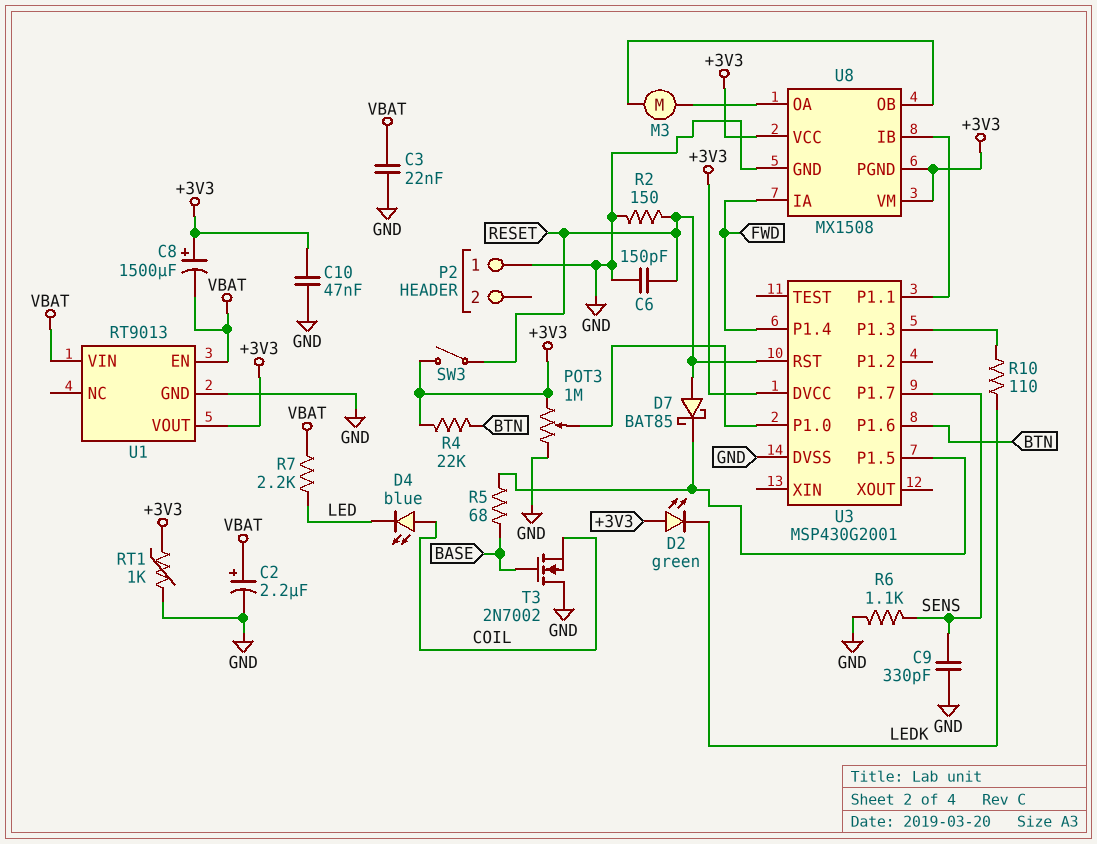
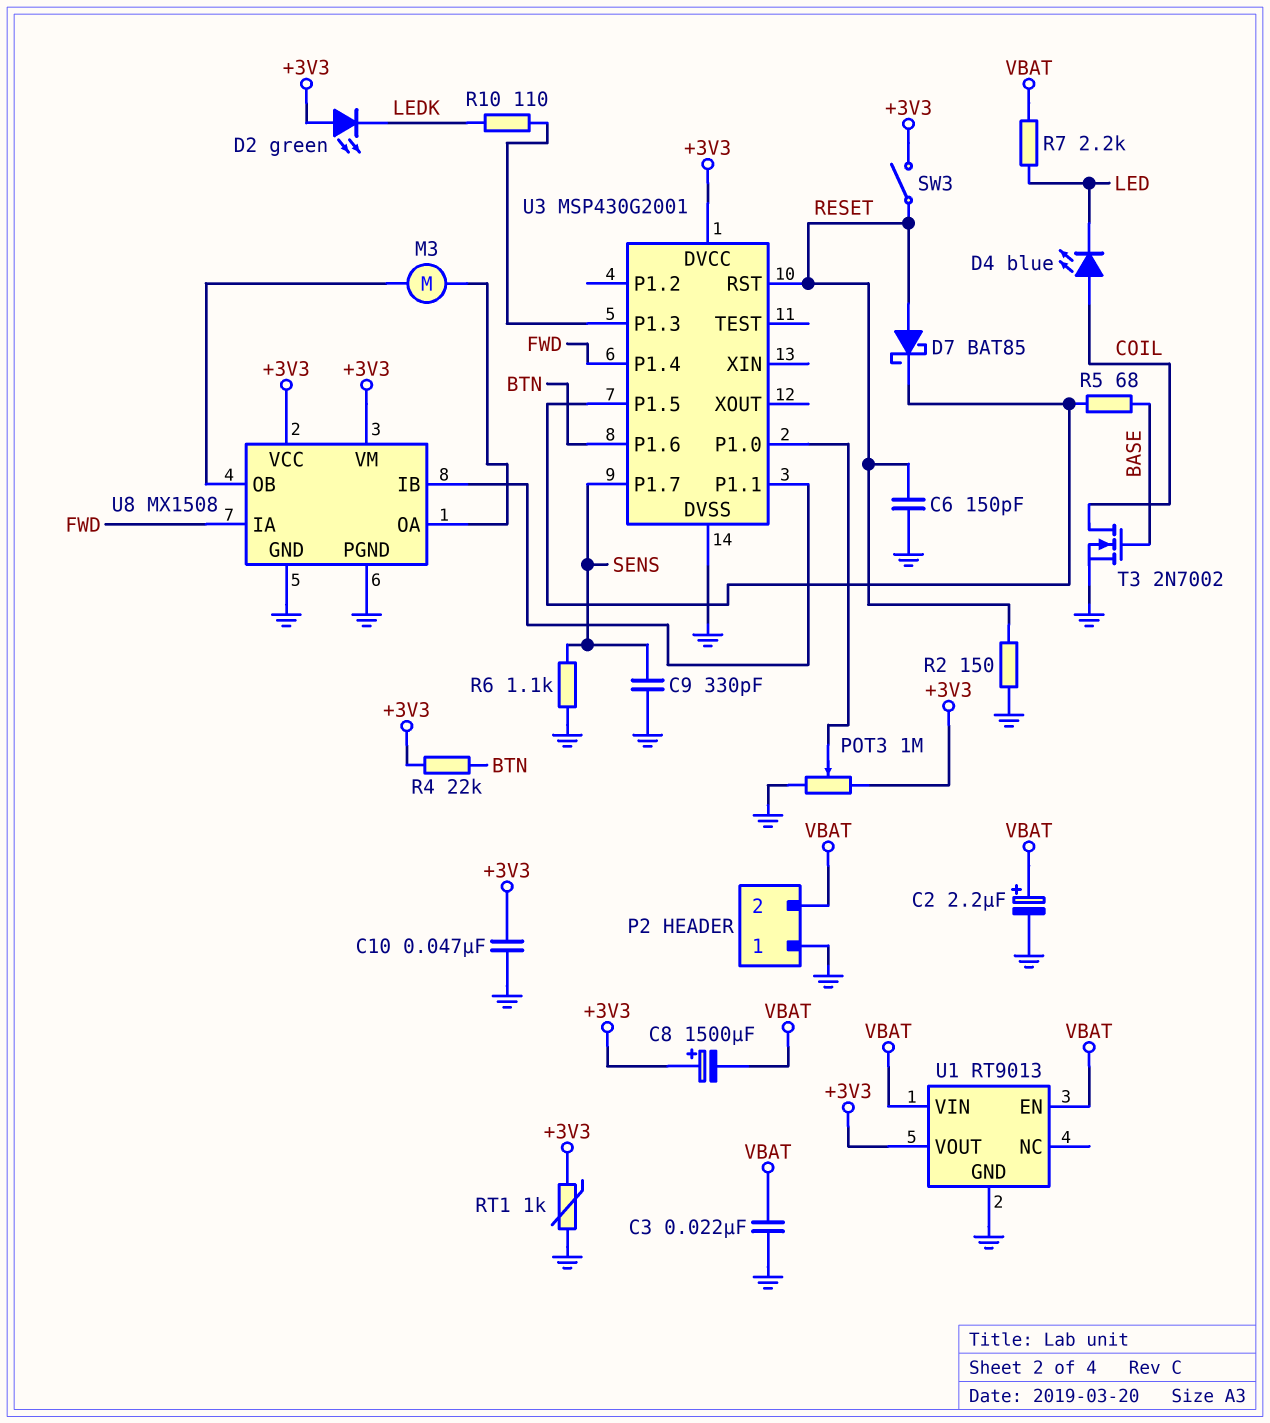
P2 pin 2: none -> VBAT
T3: NMOS 2N7002 (G BASE, D GND, S COIL) -> NMOS 2N7002 (G BASE, D COIL, S GND)
U8 pin PGND: +3V3 -> GND

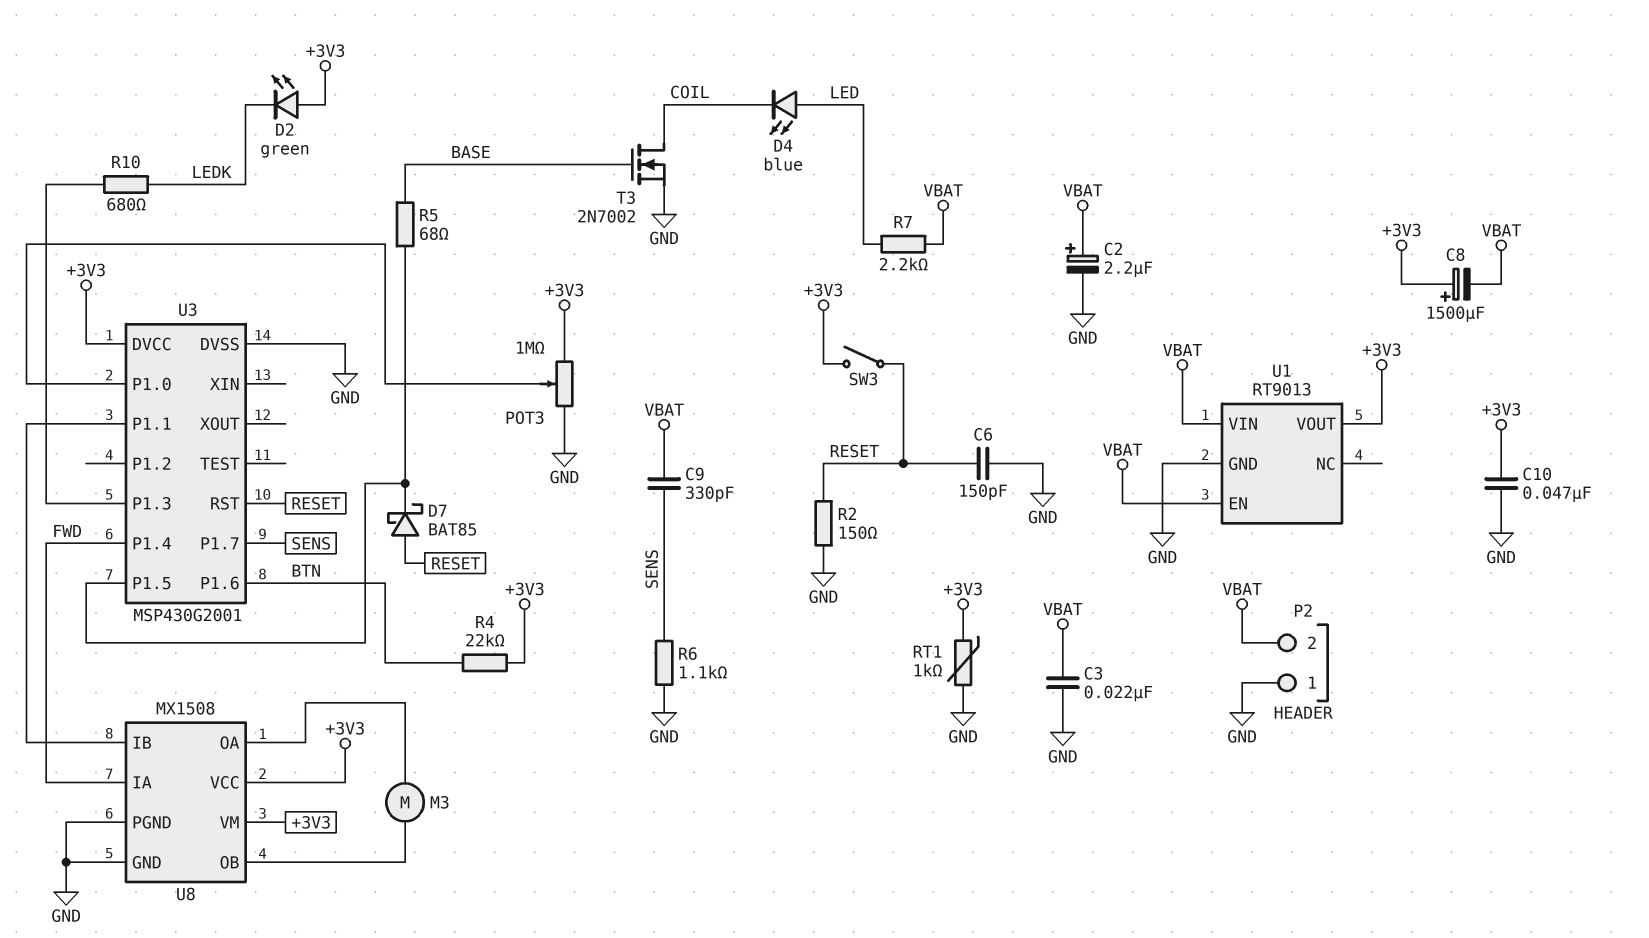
C9: 330pF (GND, SENS) -> 330pF (SENS, VBAT)
D4: LED blue (A COIL, K LED) -> LED blue (A LED, K COIL)
R10: 110 (LEDK, U3/P1.3) -> 680 (LEDK, U3/P1.3)

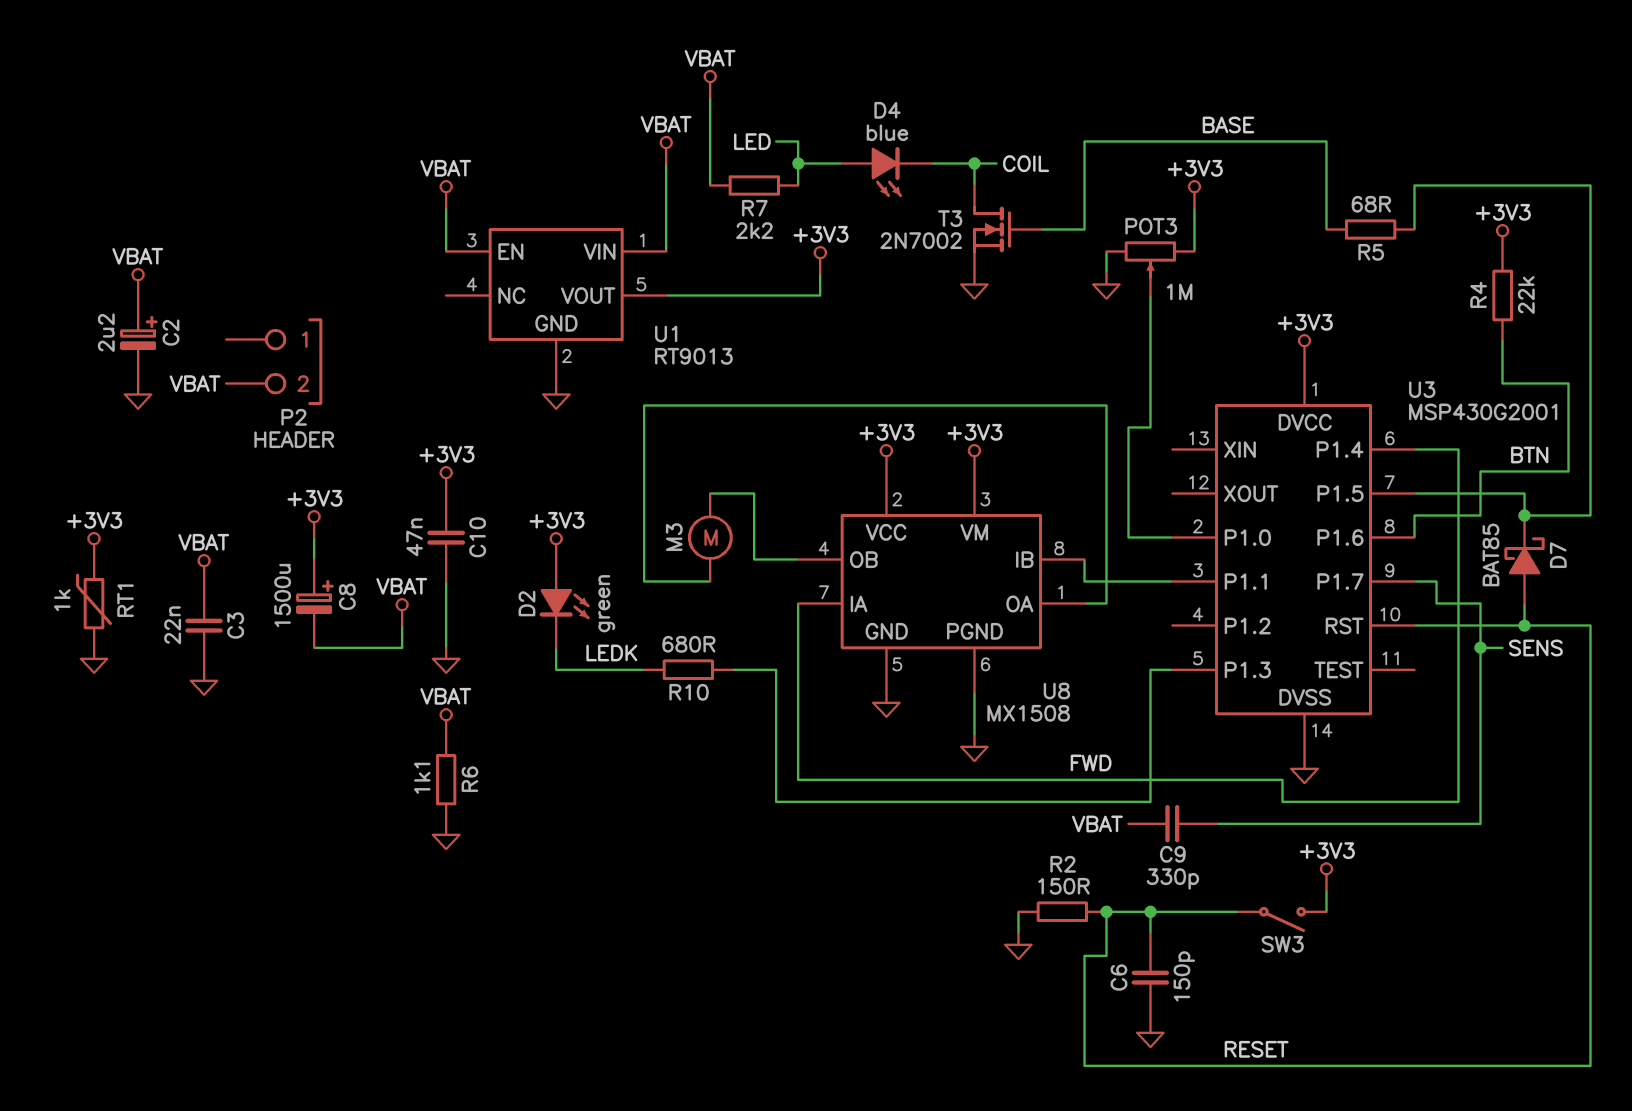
P2 pin 1: GND -> none
R6: 1.1k (GND, SENS) -> 1.1k (GND, VBAT)

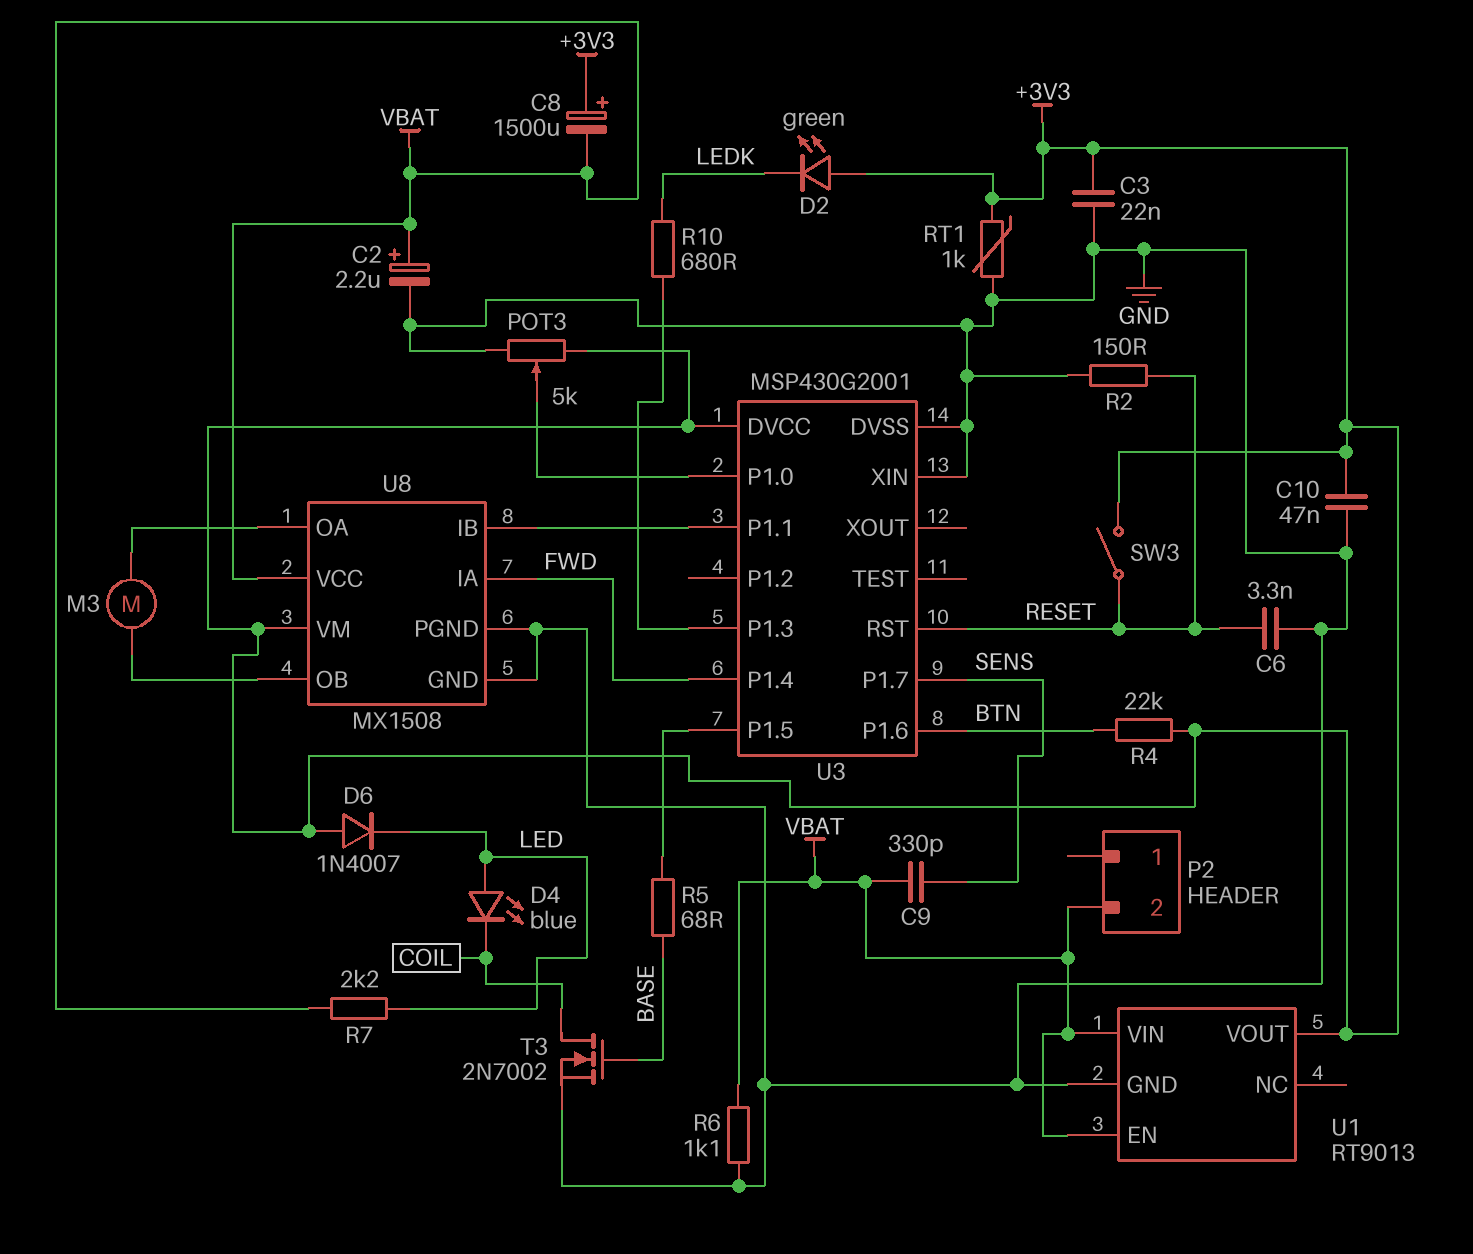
C3: 22nF (GND, VBAT) -> 22nF (+3V3, GND)
C6: 150pF (GND, RESET) -> 3.3nF (GND, RESET)
D6: none -> diode 1N4007 (A +3V3, K LED)
D7: schottky BAT85 (A RESET, K U3/P1.5) -> none
POT3: 1M (+3V3, GND, wiper U3/P1.0) -> 5k (+3V3, GND, wiper U3/P1.0)
U3 pin XIN: none -> GND
U8 pin VCC: +3V3 -> VBAT

